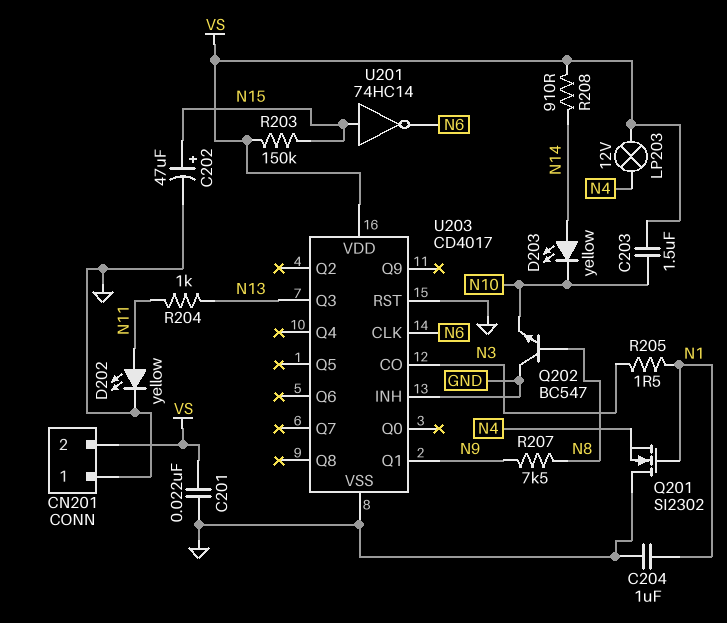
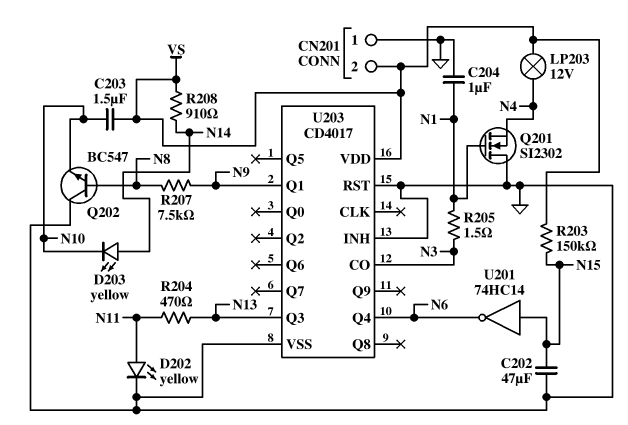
C201: 22nF (GND, VS) -> none
C202: 47uF (plus N15, minus GND) -> 47uF (GND, N15)
R204: 1k (N11, N13) -> 470 (N11, N13)
U203 pin CLK: N6 -> none
U203 pin Q4: none -> N6

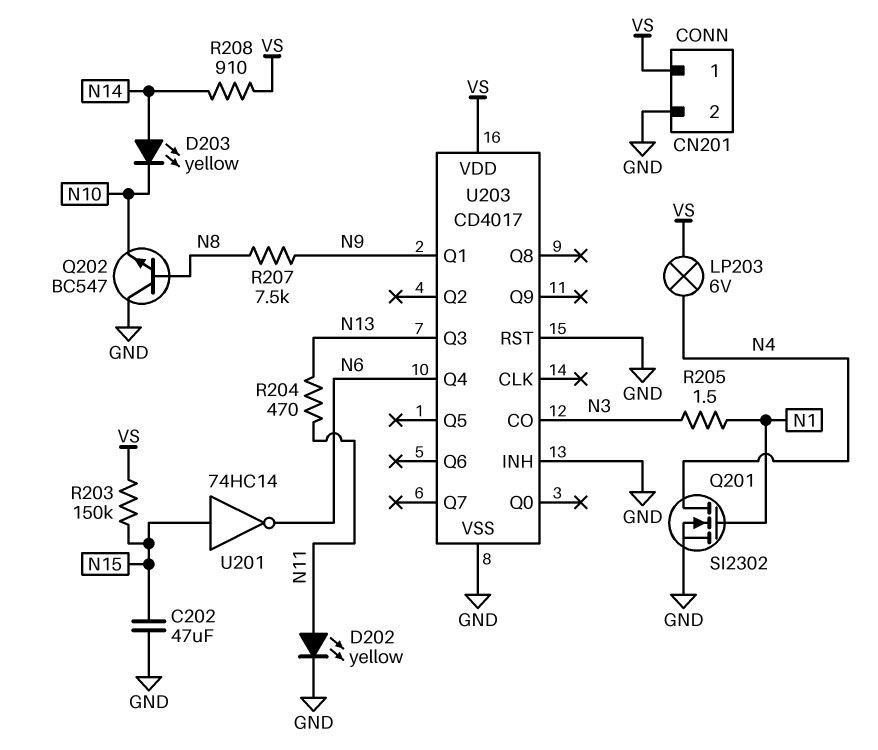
C203: 1.5uF (N10, VS) -> none
C204: 1uF (GND, N1) -> none
CN201 pin 1: GND -> VS
CN201 pin 2: VS -> GND
LP203: lamp 12V (N4, VS) -> lamp 6V (N4, VS)
Q201: NMOS SI2302 (G N1, D GND, S N4) -> NMOS SI2302 (G N1, D N4, S GND)

